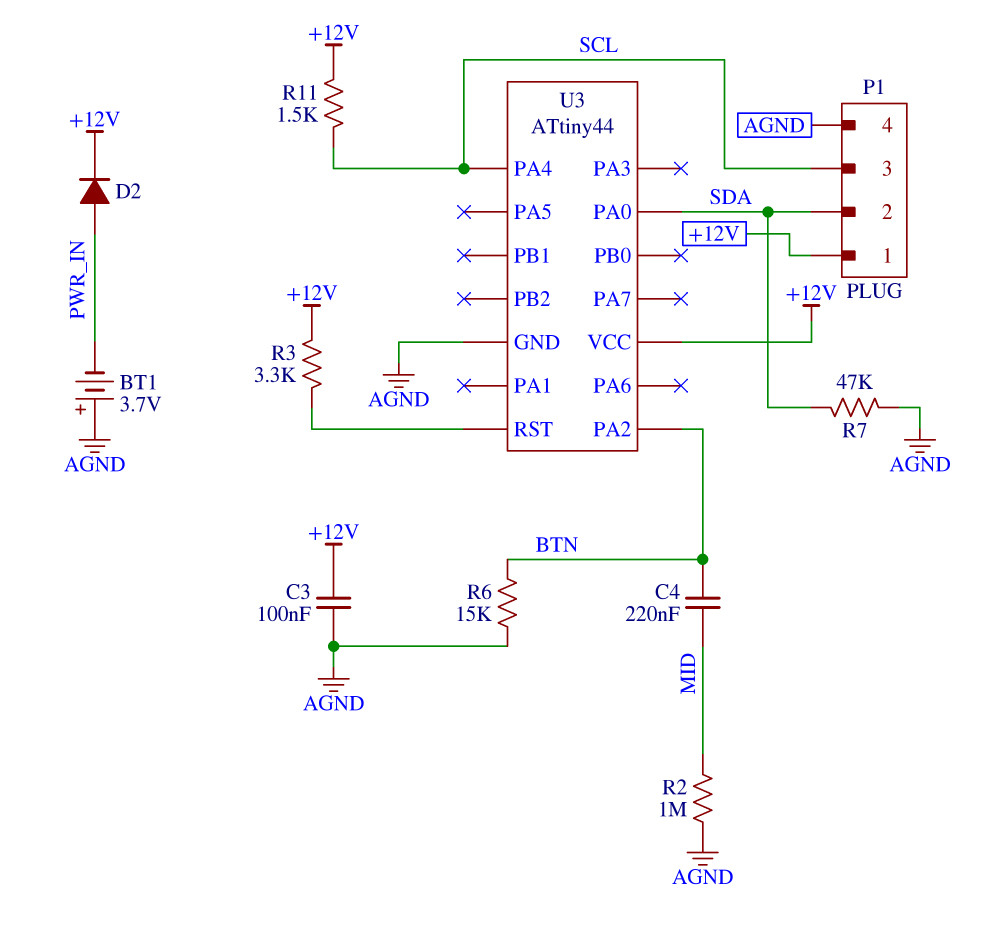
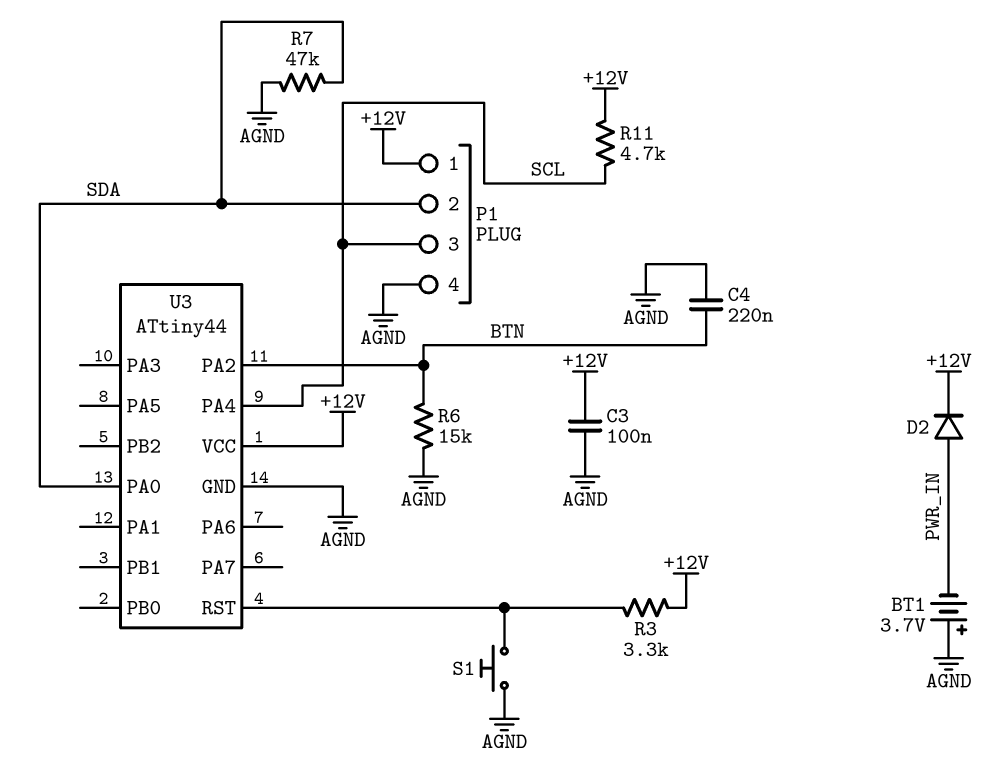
C4: 220nF (BTN, MID) -> 220nF (AGND, BTN)
R2: 1M (AGND, MID) -> none
R11: 1.5k (+12V, SCL) -> 4.7k (+12V, SCL)
S1: none -> button (AGND, U3/RST)

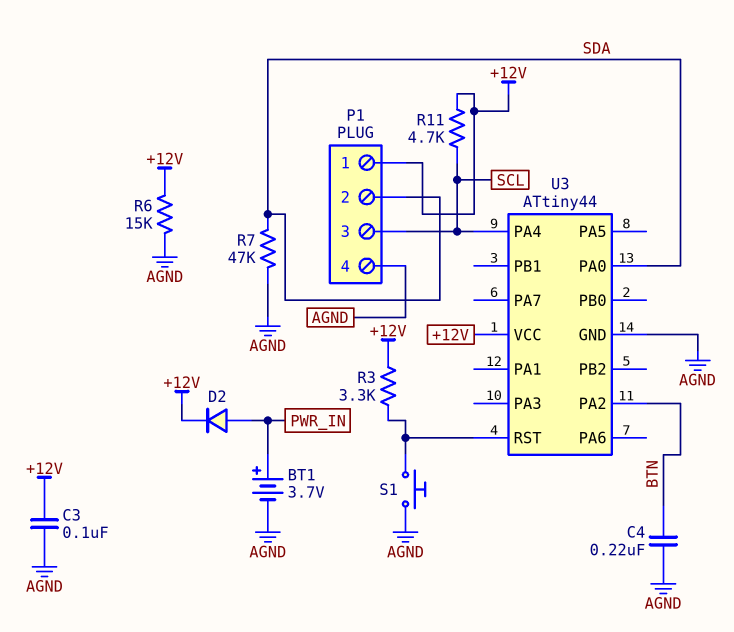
BT1: 3.7V (plus AGND, minus PWR_IN) -> 3.7V (plus PWR_IN, minus AGND)
R6: 15k (AGND, BTN) -> 15k (+12V, AGND)

